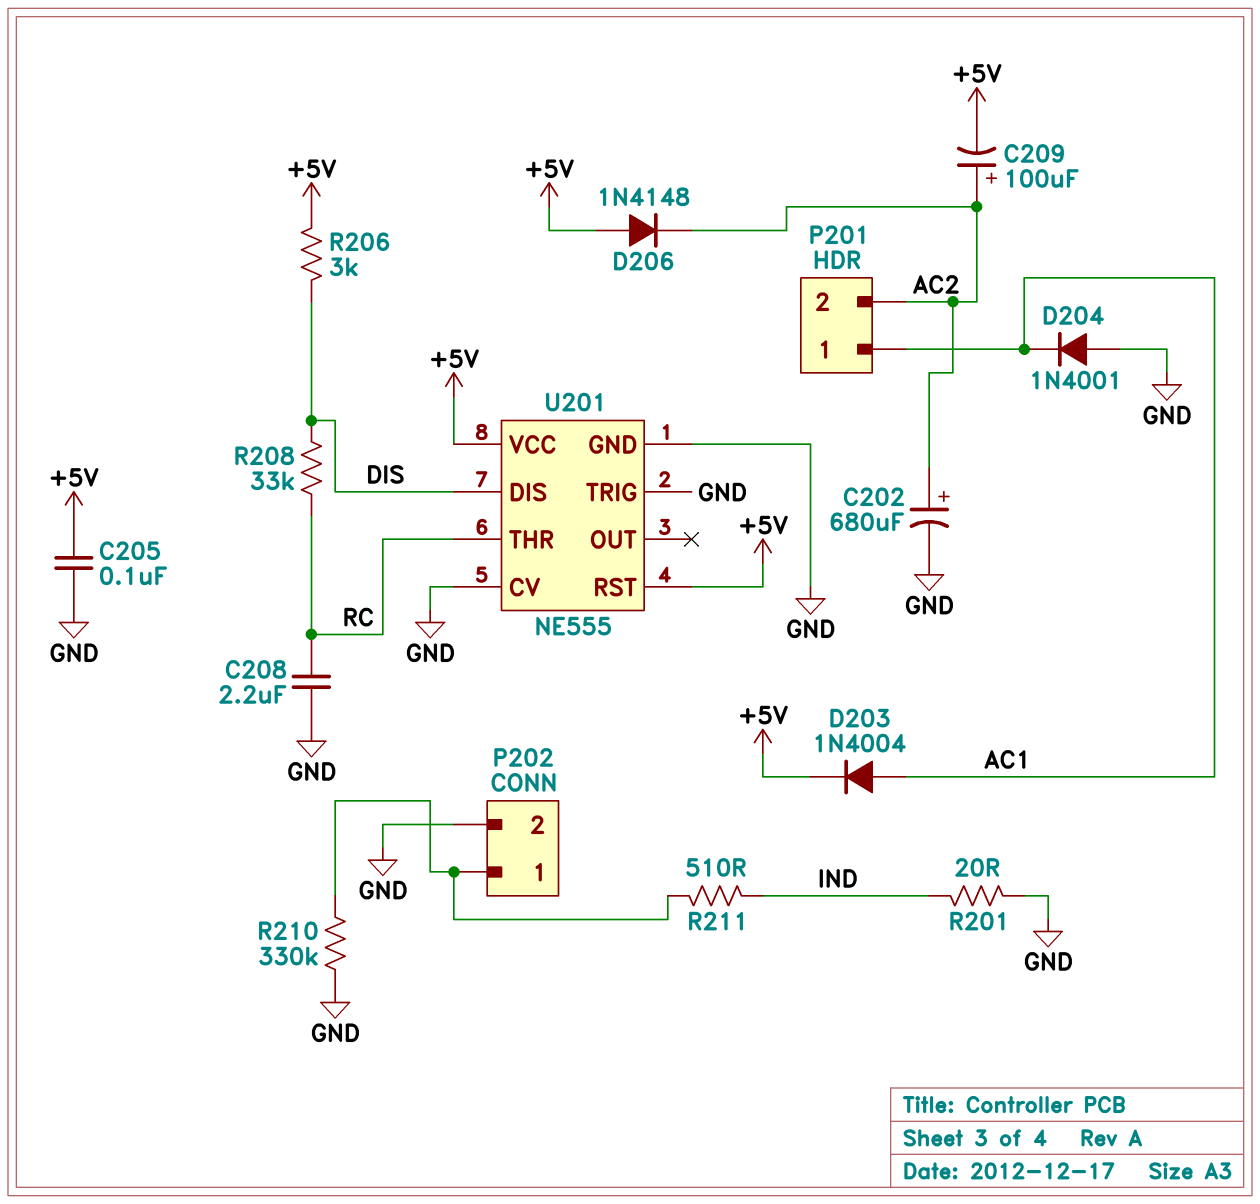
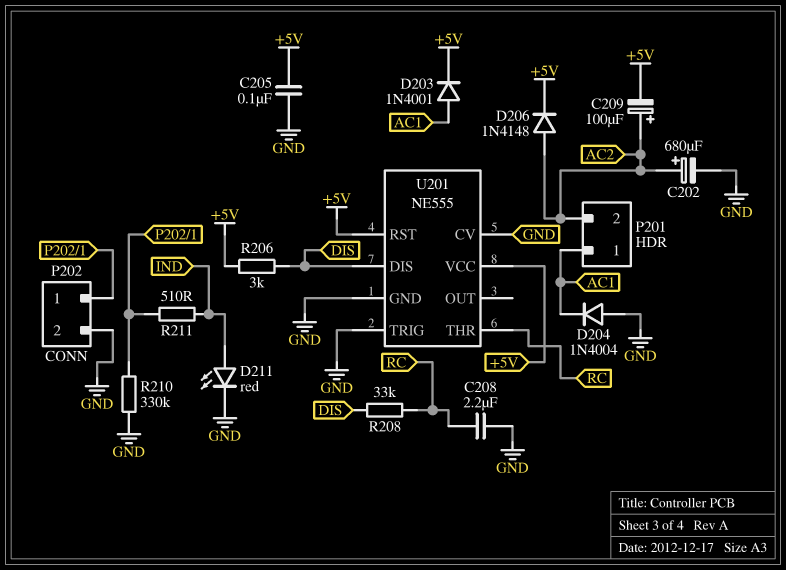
D203: diode 1N4004 (A AC1, K +5V) -> diode 1N4001 (A AC1, K +5V)
D204: diode 1N4001 (A GND, K AC1) -> diode 1N4004 (A GND, K AC1)
D206: diode 1N4148 (A +5V, K AC2) -> diode 1N4148 (A AC2, K +5V)
D211: none -> LED red (A IND, K GND)
R201: 20 (GND, IND) -> none

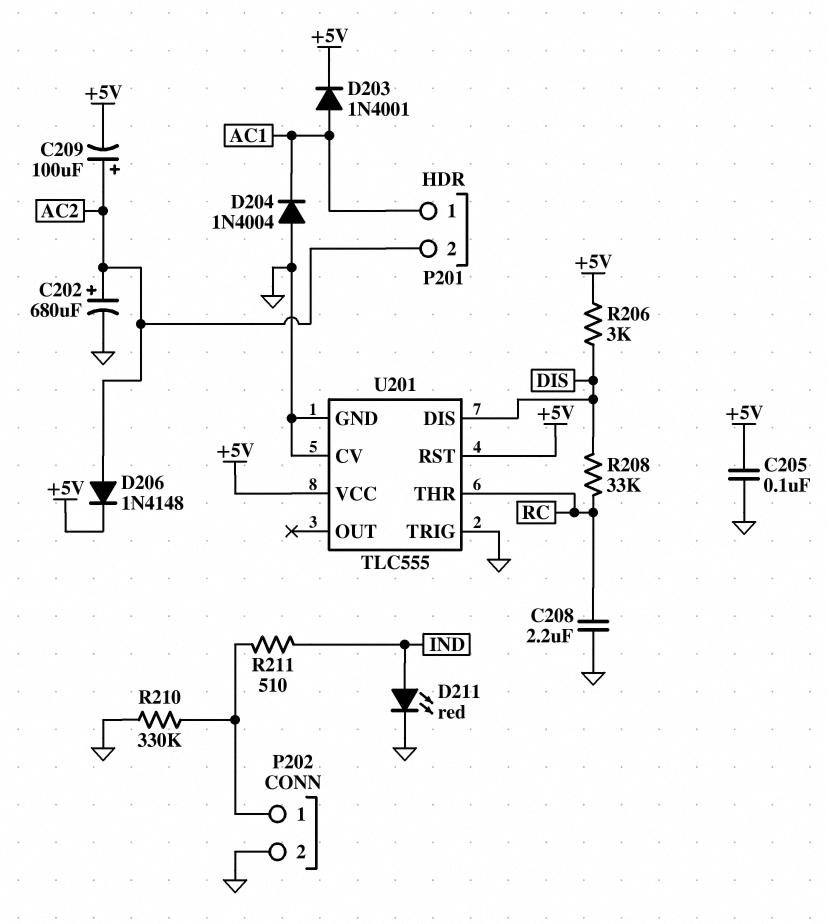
U201: NE555 -> TLC555

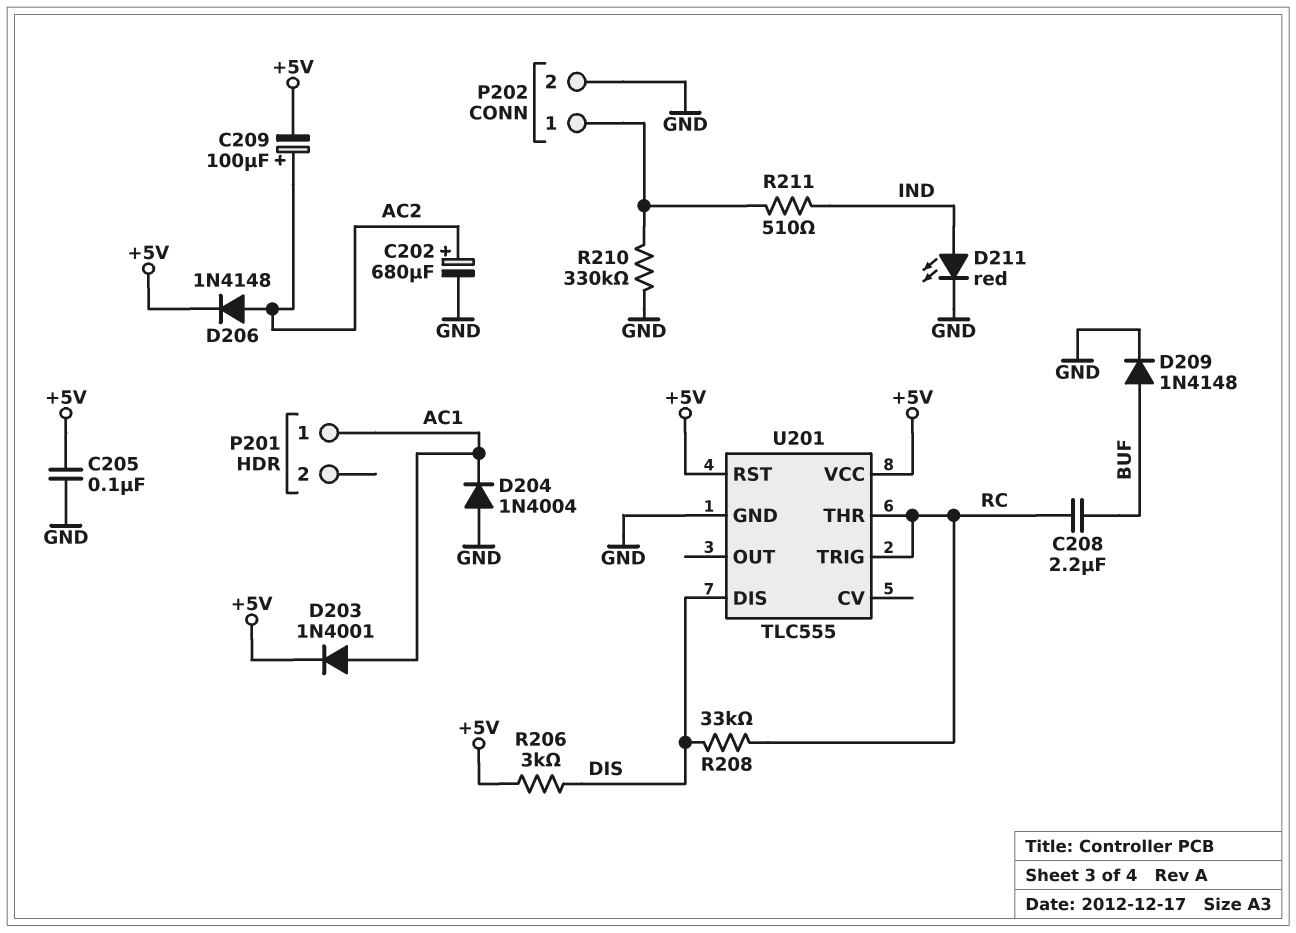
C208: 2.2uF (GND, RC) -> 2.2uF (BUF, RC)
D209: none -> diode 1N4148 (A BUF, K GND)
P201 pin 2: AC2 -> none
U201 pin CV: GND -> none
U201 pin TRIG: GND -> RC

